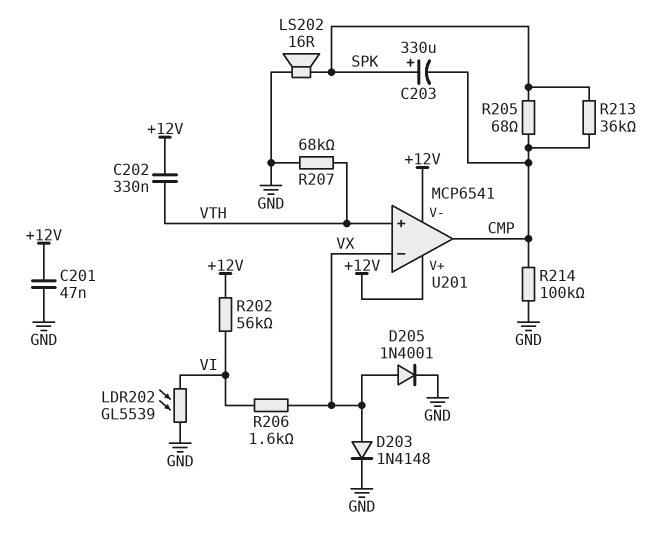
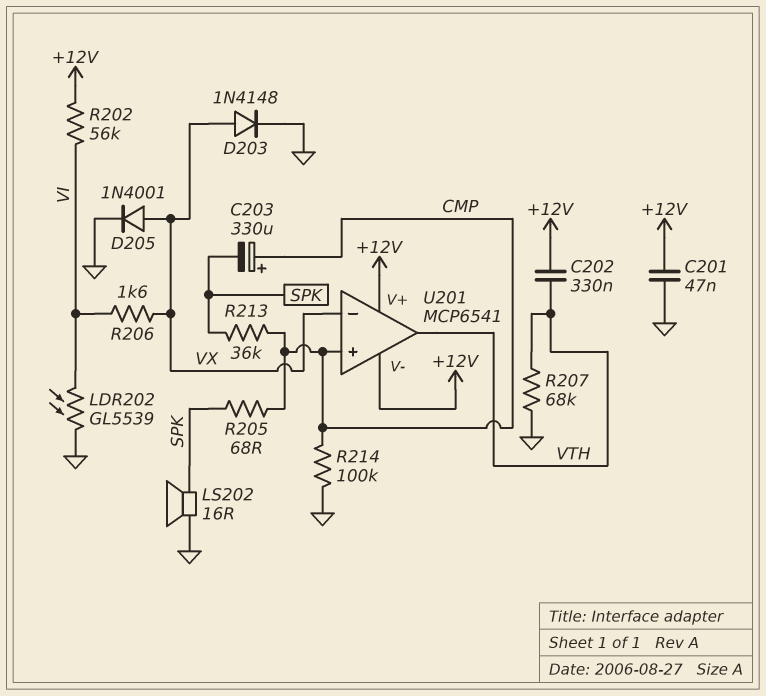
C203: 330uF (plus SPK, minus CMP) -> 330uF (plus CMP, minus SPK)
U201 pin in+: VTH -> CMP
U201 pin out: CMP -> VTH

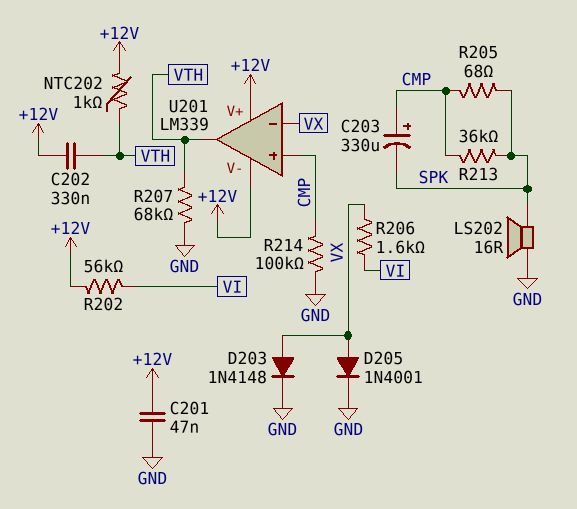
LDR202: GL5539 (GND, VI) -> none
NTC202: none -> 1k (+12V, VTH)
U201: MCP6541 -> LM339

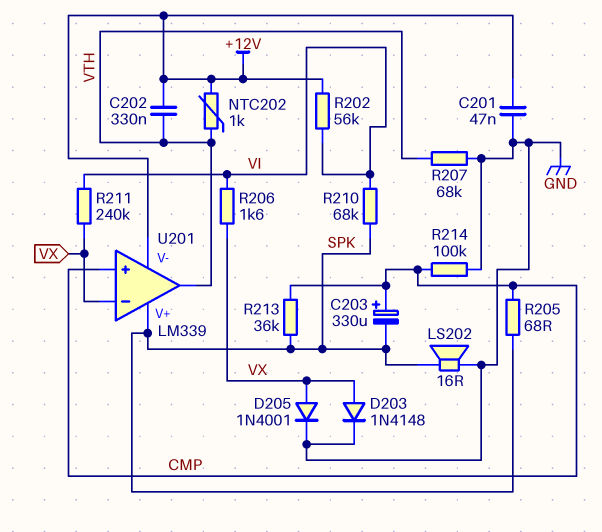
R210: none -> 68k (SPK, VI)
R211: none -> 240k (VI, VX)
U201 pin V+: +12V -> SPK

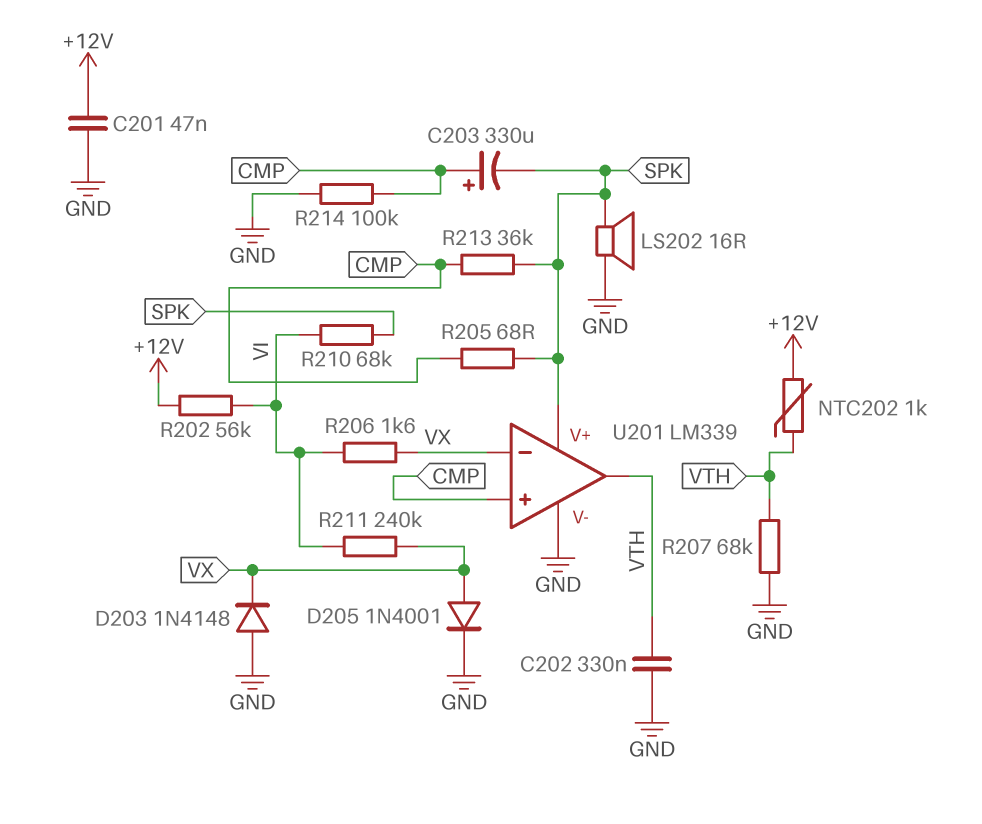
C202: 330nF (+12V, VTH) -> 330nF (GND, VTH)
D203: diode 1N4148 (A VX, K GND) -> diode 1N4148 (A GND, K VX)
U201 pin V-: +12V -> GND

